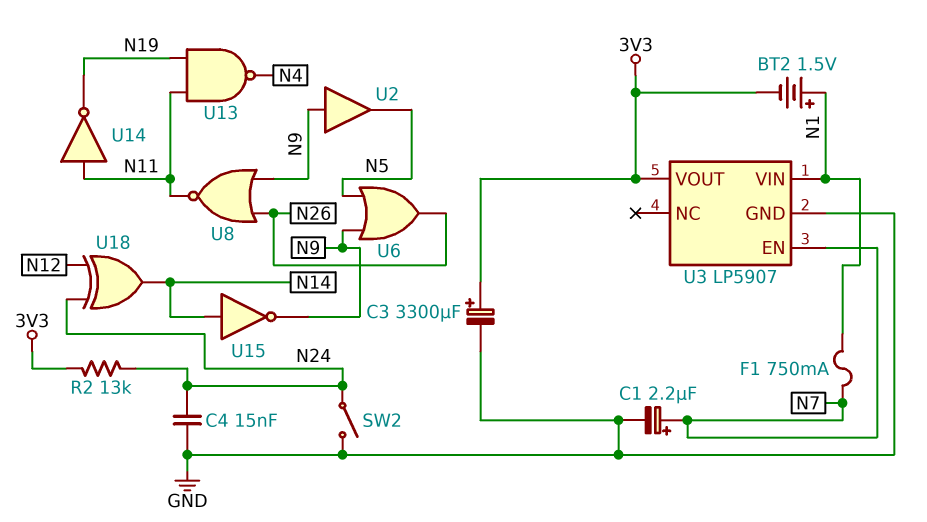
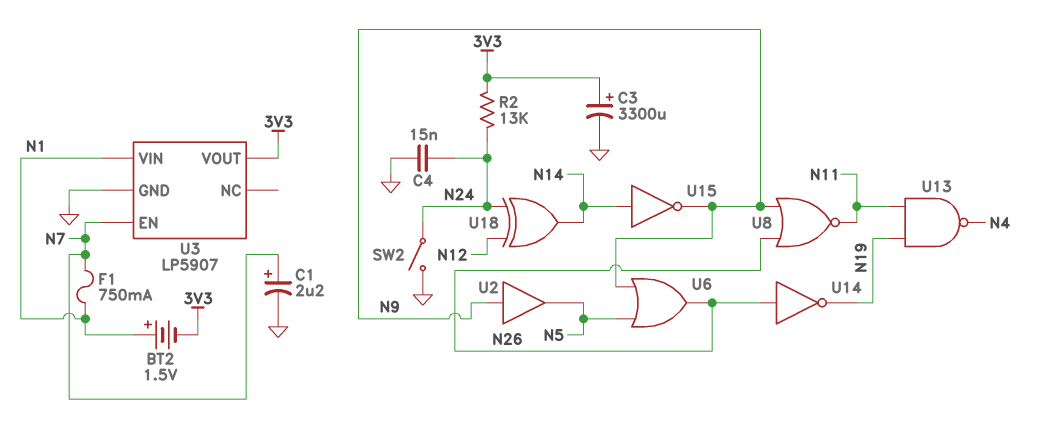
U14: NOT (in N11, out N19) -> NOT (in N26, out N19)

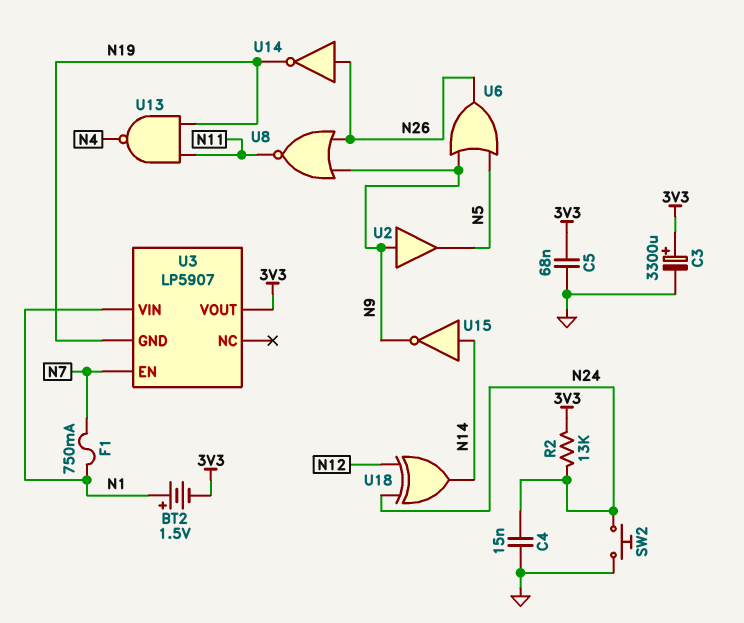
C1: 2.2uF (plus N7, minus GND) -> none
C5: none -> 68nF (3V3, GND)
SW2: switch (GND, N24) -> button (GND, N24)
U3 pin GND: GND -> N19

